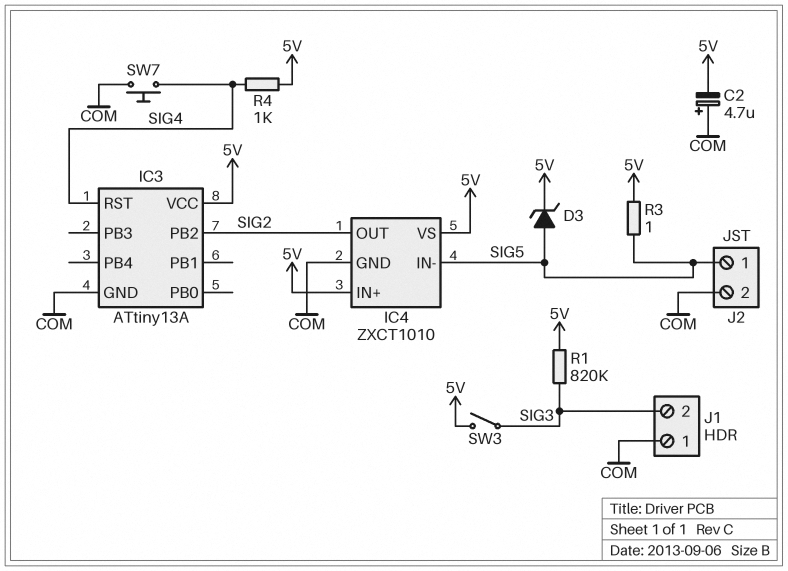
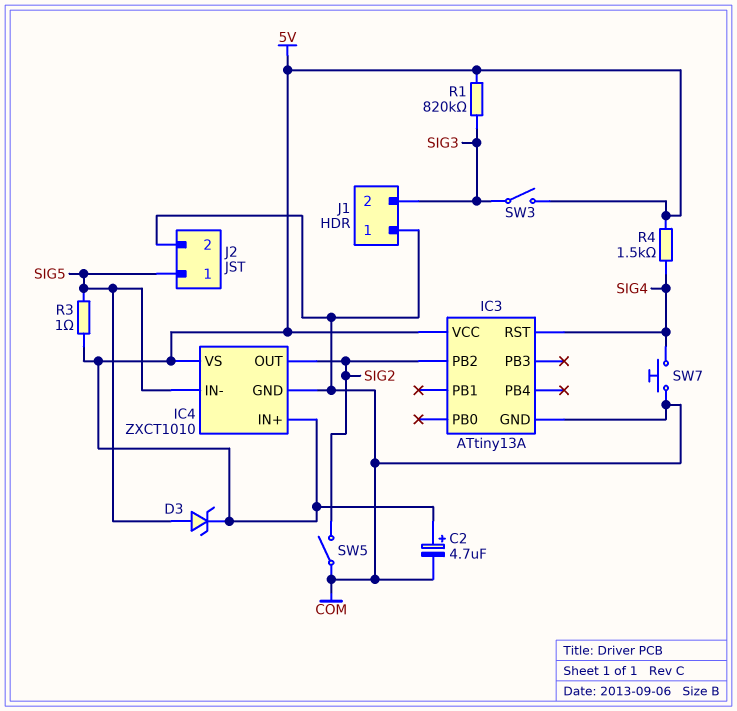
C2: 4.7uF (plus COM, minus 5V) -> 4.7uF (plus 5V, minus COM)
R4: 1k (5V, SIG4) -> 1.5k (5V, SIG4)
SW5: none -> switch (COM, SIG2)

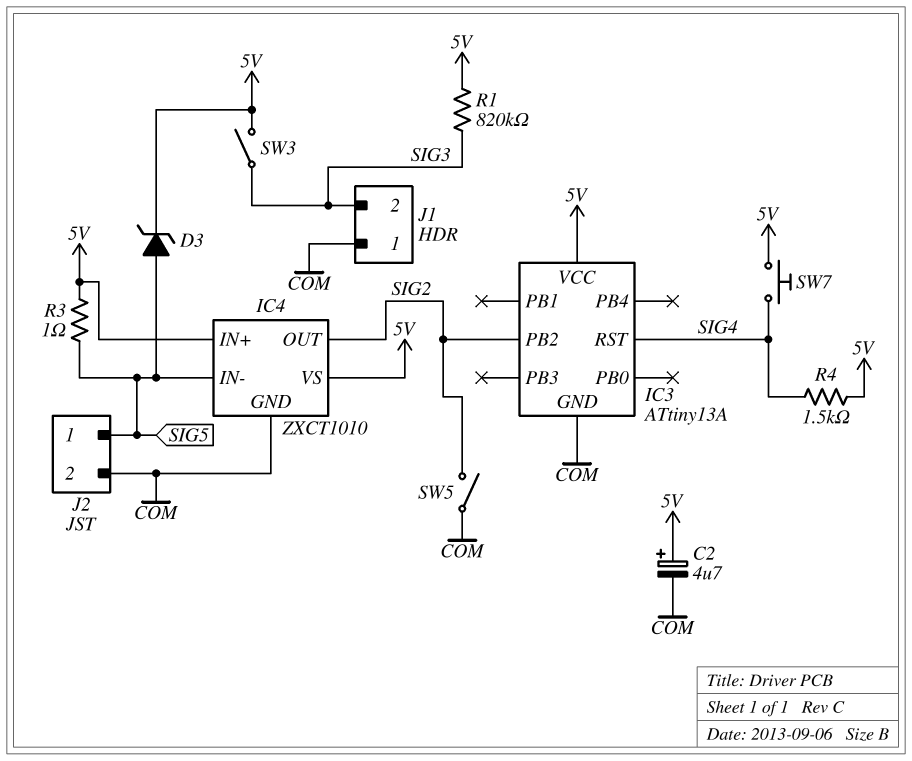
SW7: button (COM, SIG4) -> button (5V, SIG4)

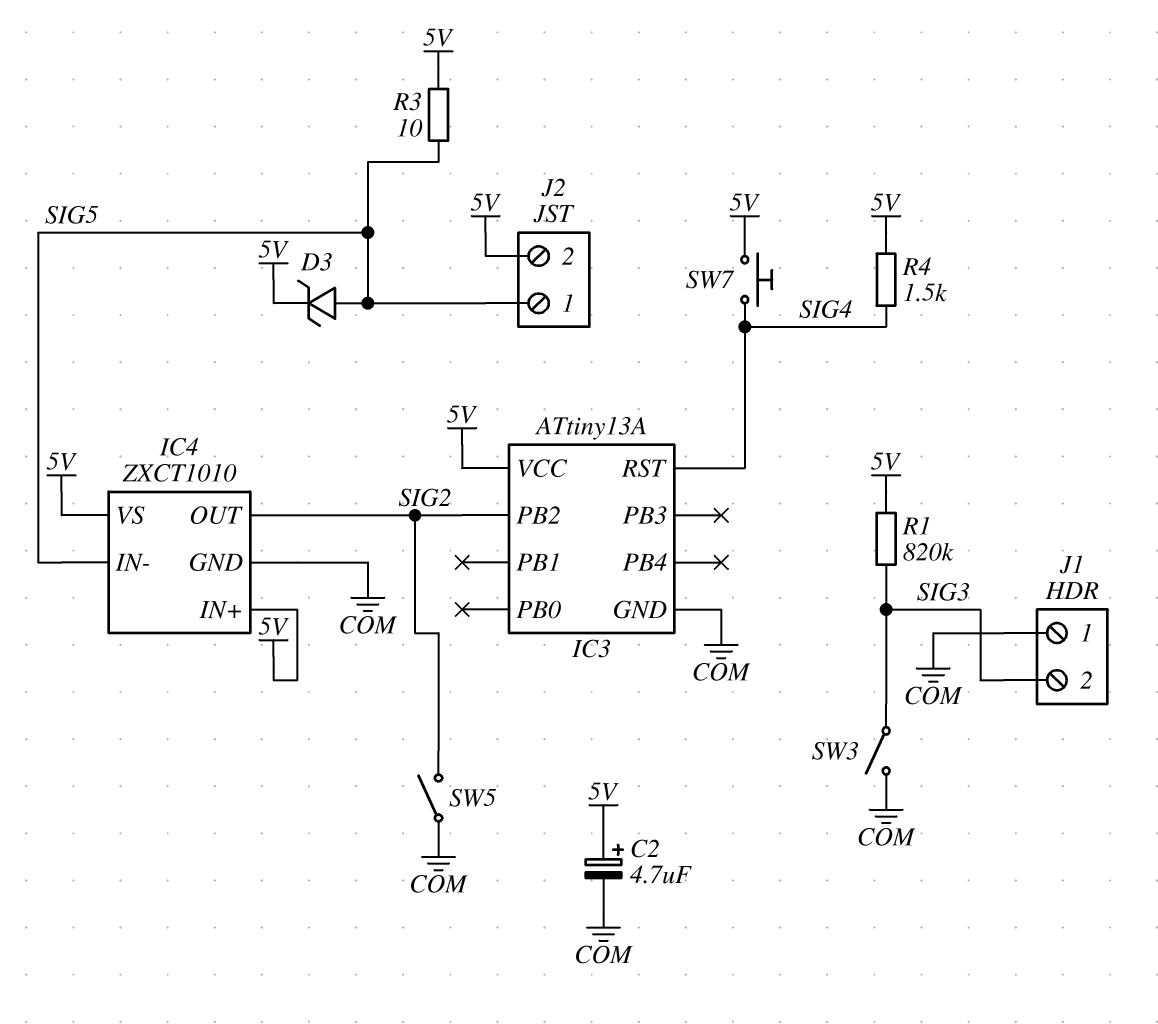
J2 pin 2: COM -> 5V
R3: 1 (5V, SIG5) -> 10 (5V, SIG5)
SW3: switch (5V, SIG3) -> switch (COM, SIG3)

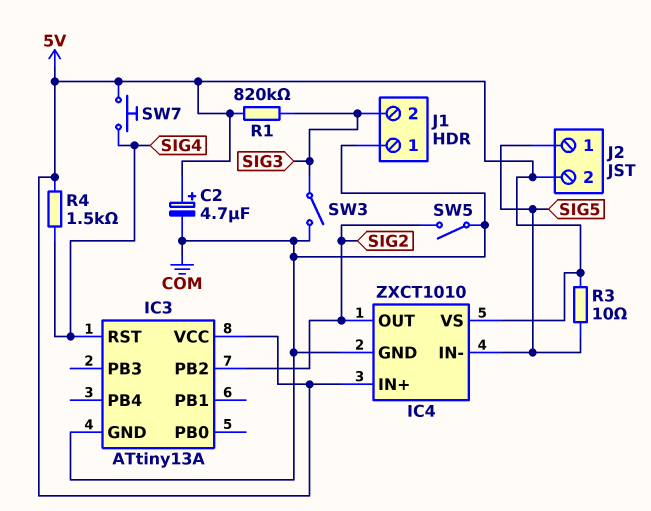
D3: zener (A SIG5, K 5V) -> none

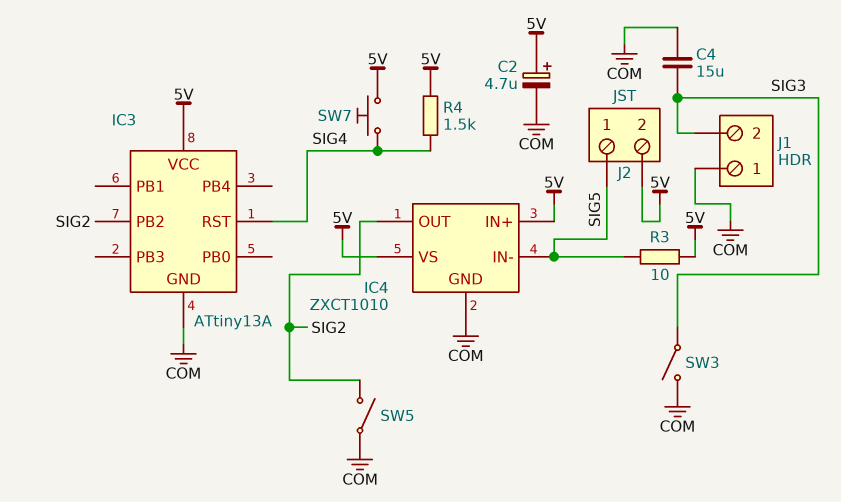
C4: none -> 15uF (COM, SIG3)
R1: 820k (5V, SIG3) -> none

